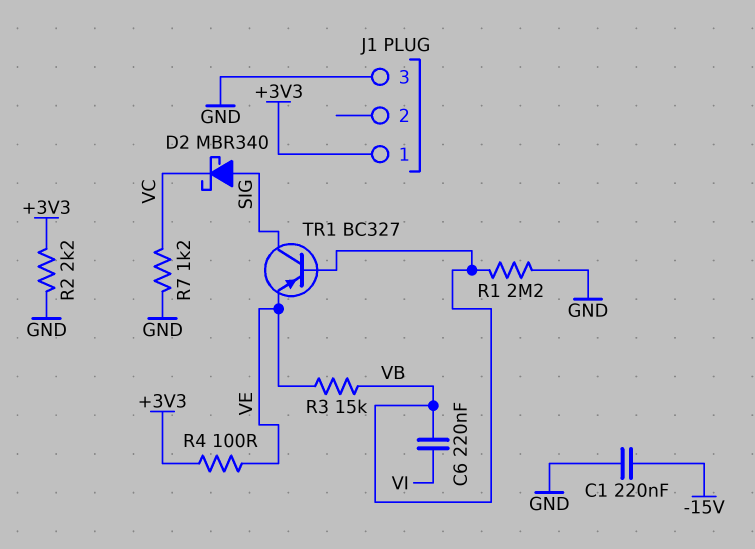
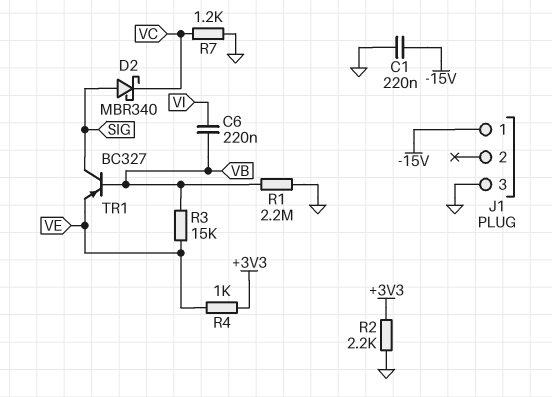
J1 pin 1: +3V3 -> -15V
R4: 100 (+3V3, VE) -> 1k (+3V3, VE)

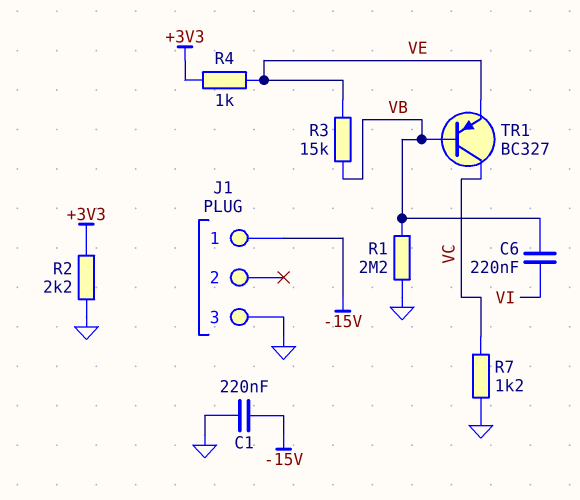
D2: schottky MBR340 (A SIG, K VC) -> none
TR1: PNP BC327 (B VB, C SIG, E VE) -> PNP BC327 (B VB, C VC, E VE)

